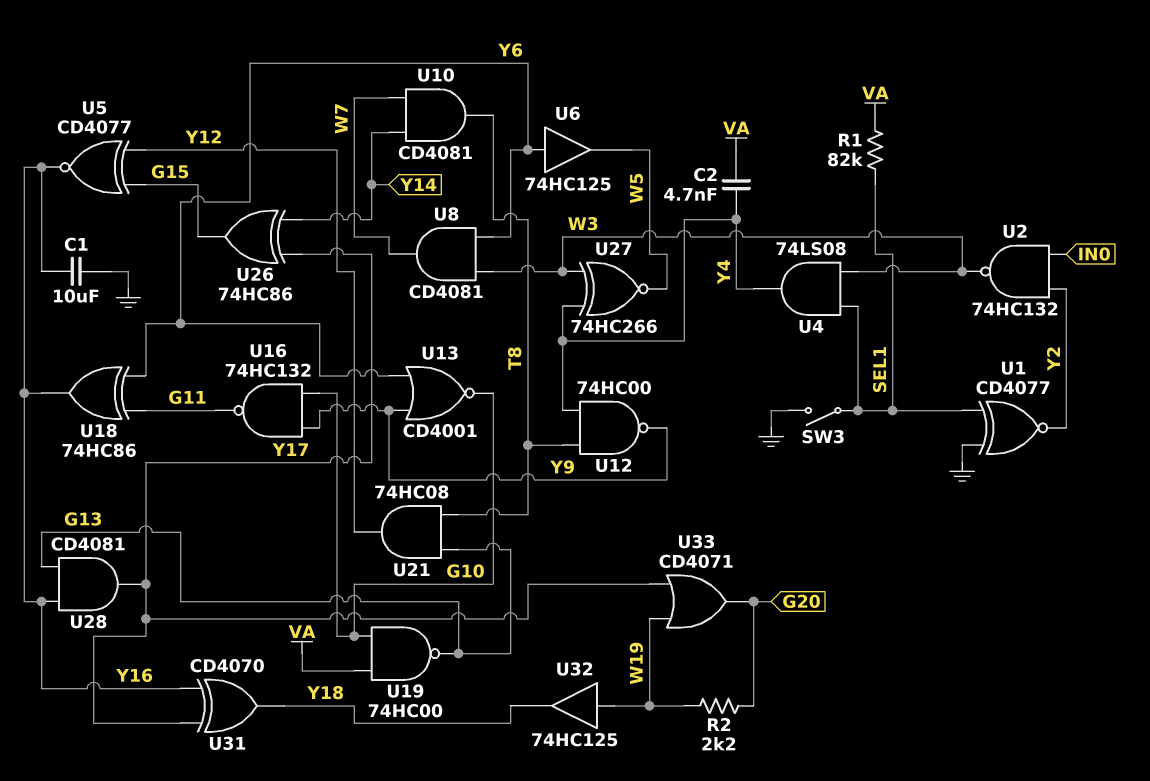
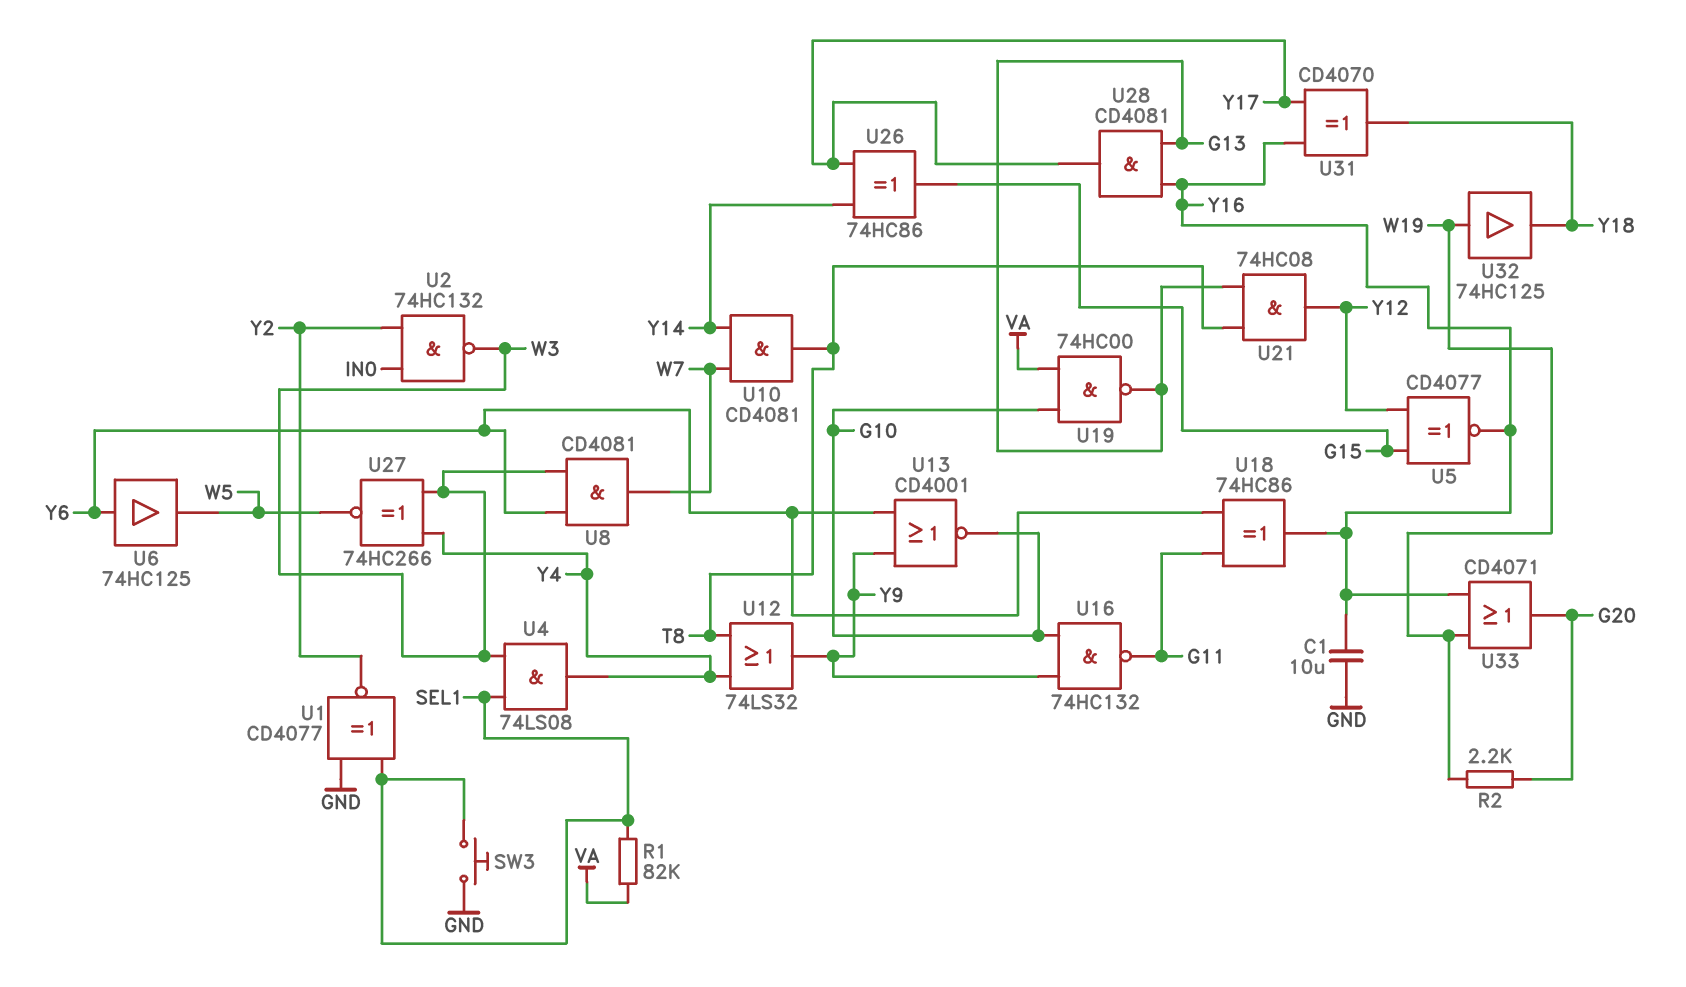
C2: 4.7nF (VA, Y4) -> none
SW3: switch (GND, SEL1) -> button (GND, SEL1)
U12: NAND 74HC00 (in T8, in Y4, out Y9) -> OR 74LS32 (in T8, in Y4, out Y9)
U33: OR CD4071 (in W19, in Y17, out G20) -> OR CD4071 (in W19, in Y16, out G20)

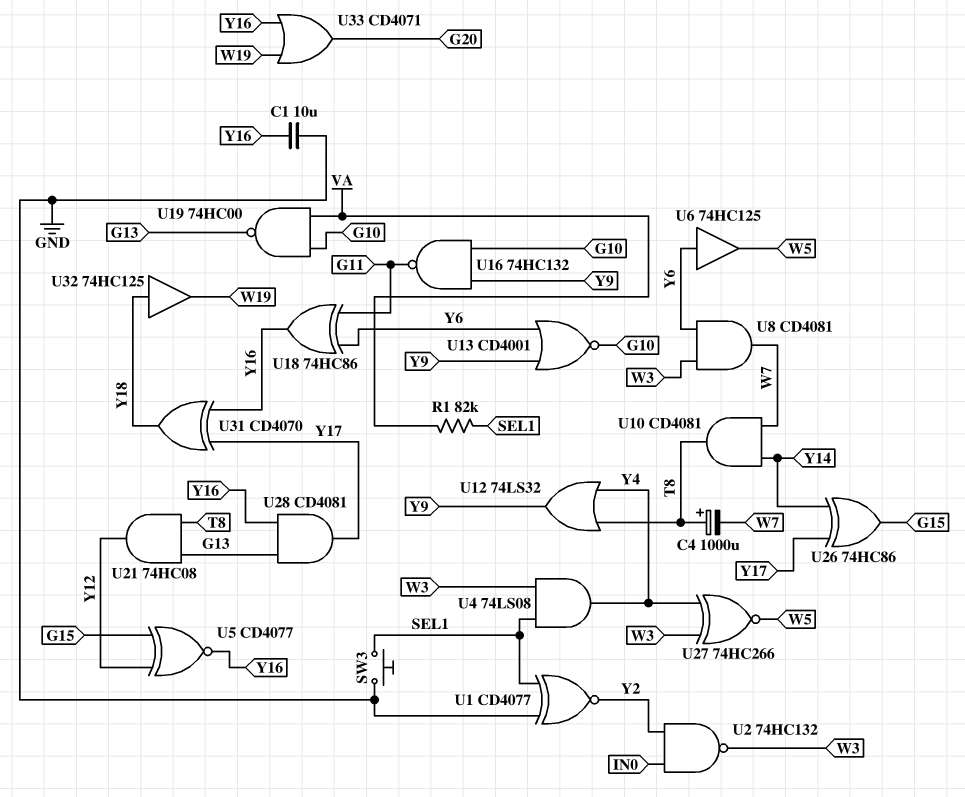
C4: none -> 1000uF (plus T8, minus W7)
R2: 2.2k (G20, W19) -> none
U32: buffer 74HC125 (in W19, out Y18) -> buffer 74HC125 (in Y18, out W19)

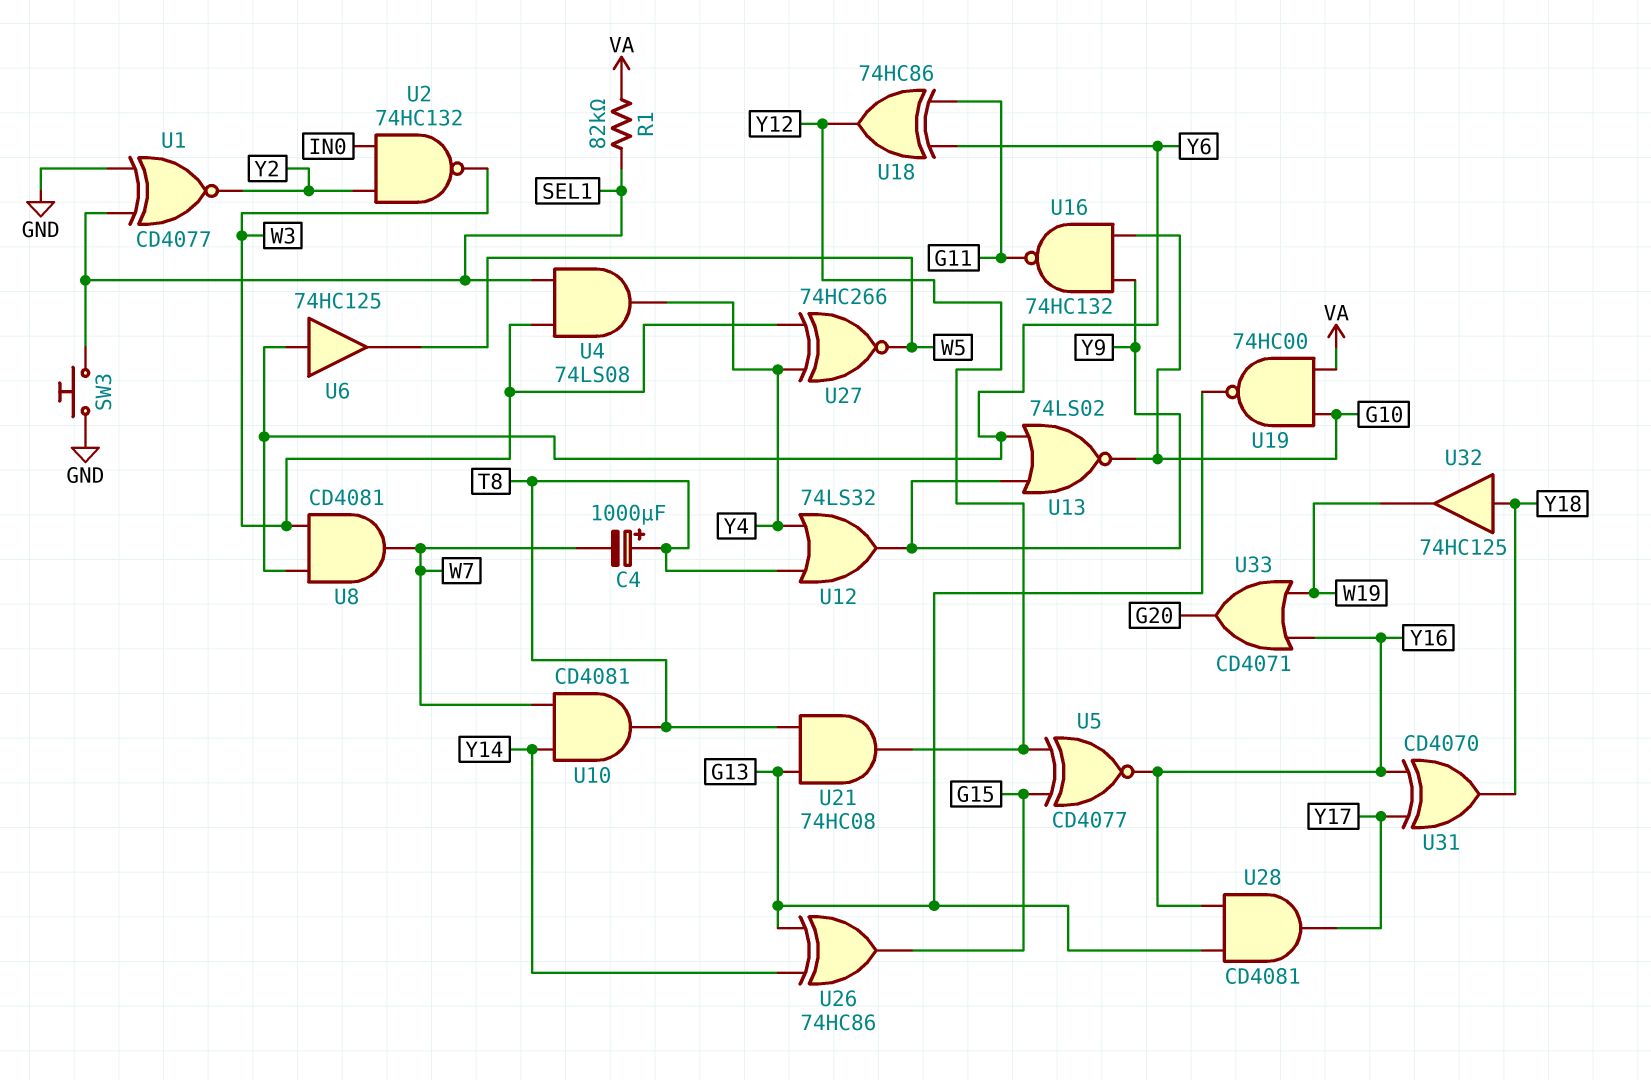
C1: 10uF (GND, Y16) -> none
U13: NOR CD4001 (in Y6, in Y9, out G10) -> NOR 74LS02 (in Y6, in Y9, out G10)
U18: XOR 74HC86 (in G11, in Y6, out Y16) -> XOR 74HC86 (in G11, in Y6, out Y12)
U26: XOR 74HC86 (in Y14, in Y17, out G15) -> XOR 74HC86 (in G13, in Y14, out G15)

